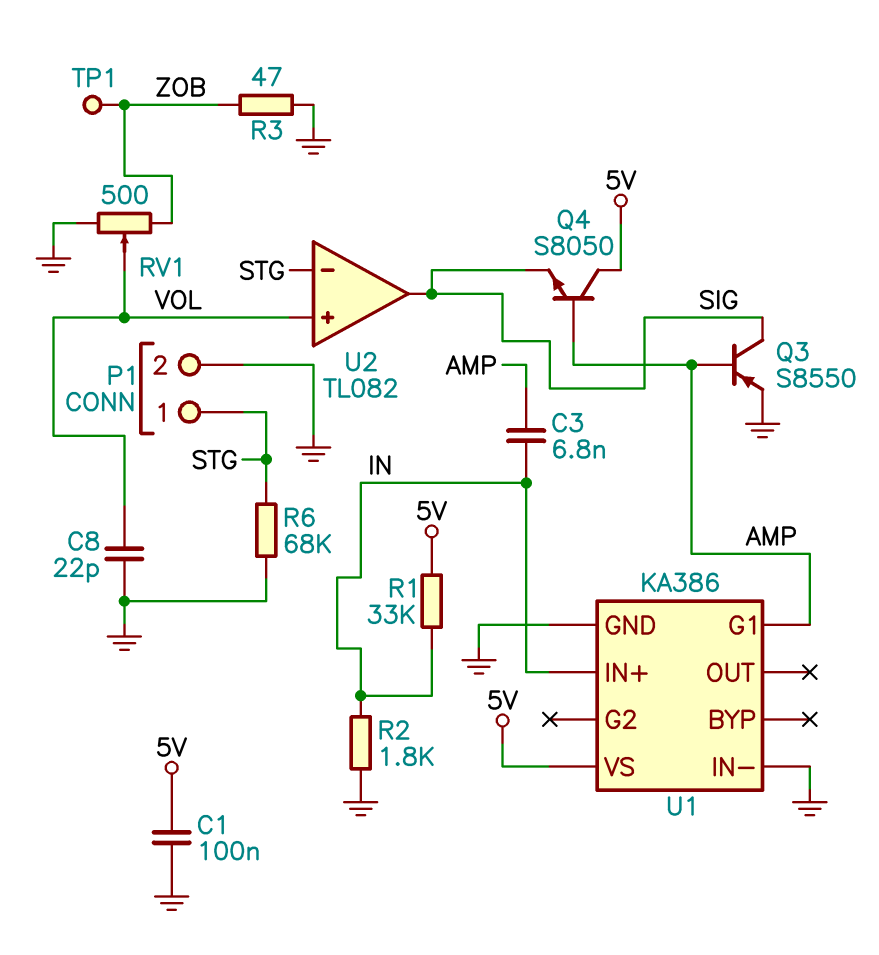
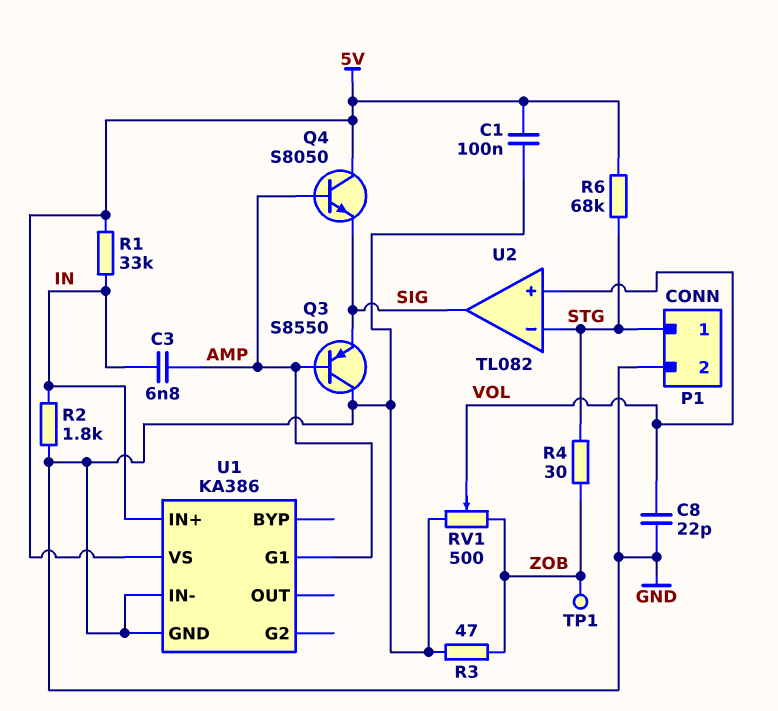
Q3: PNP S8550 (B AMP, C SIG, E GND) -> PNP S8550 (B AMP, C GND, E SIG)
R4: none -> 30 (STG, ZOB)
R6: 68k (GND, STG) -> 68k (5V, STG)

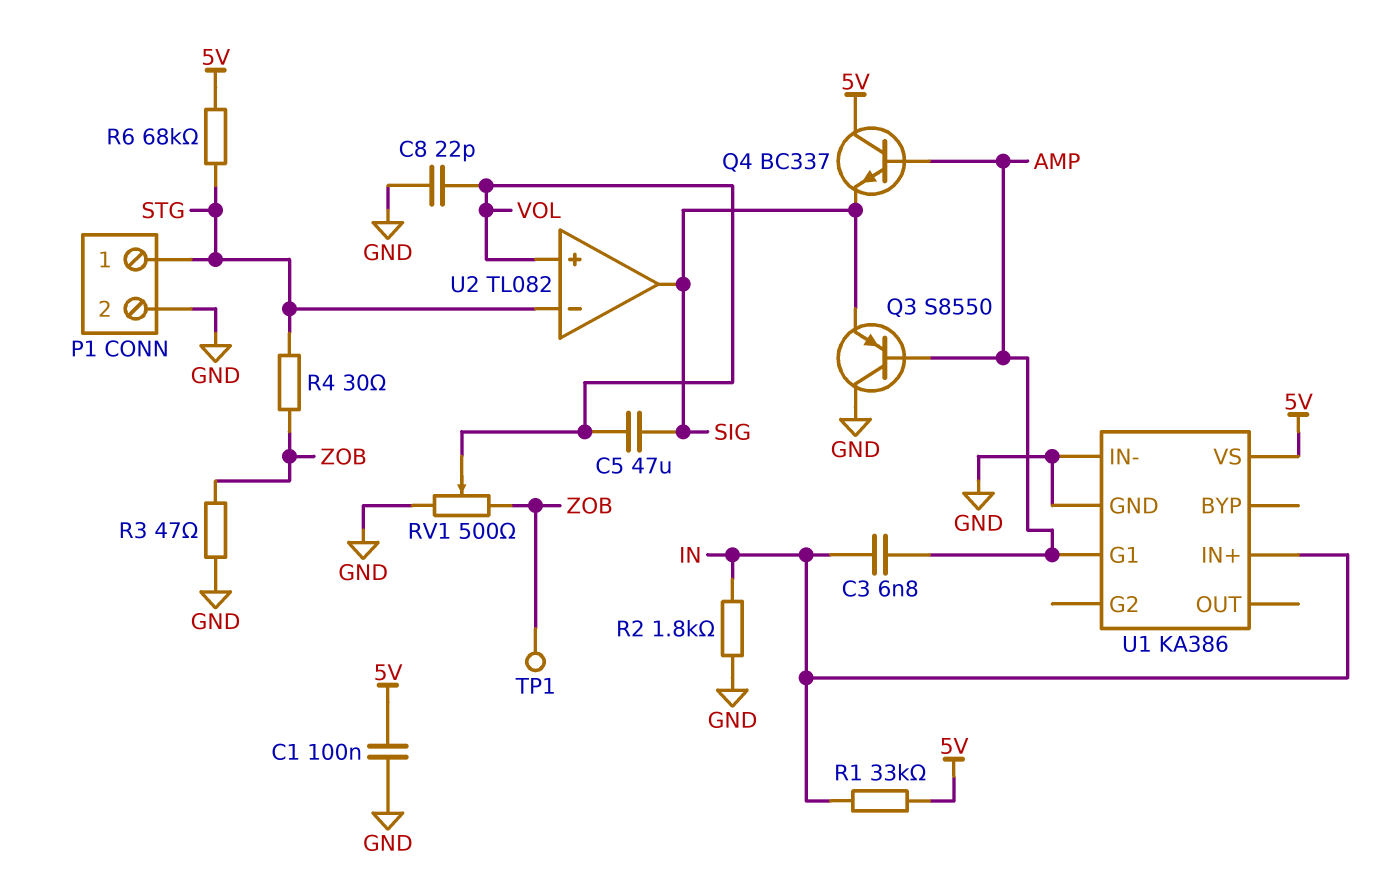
C5: none -> 47uF (SIG, VOL)
Q4: NPN S8050 (B AMP, C 5V, E SIG) -> NPN BC337 (B AMP, C 5V, E SIG)

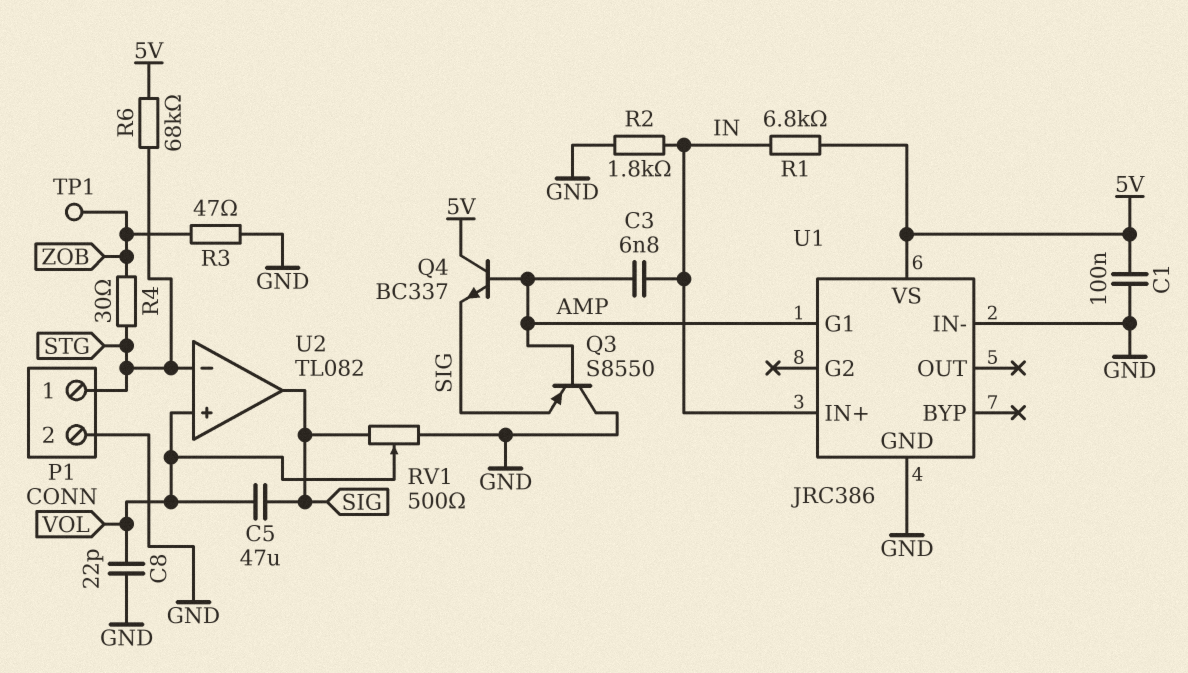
R1: 33k (5V, IN) -> 6.8k (5V, IN)
RV1: 500 (GND, ZOB, wiper VOL) -> 500 (GND, SIG, wiper VOL)
U1: KA386 -> JRC386

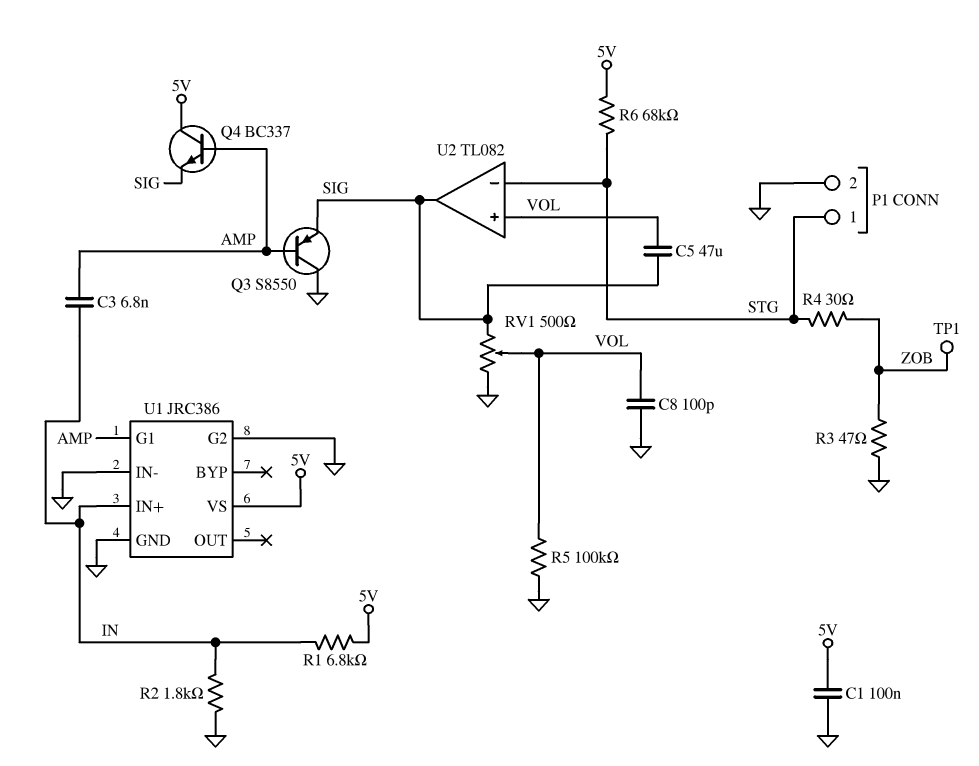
C8: 22pF (GND, VOL) -> 100pF (GND, VOL)
R5: none -> 100k (GND, VOL)
U1 pin G2: none -> GND

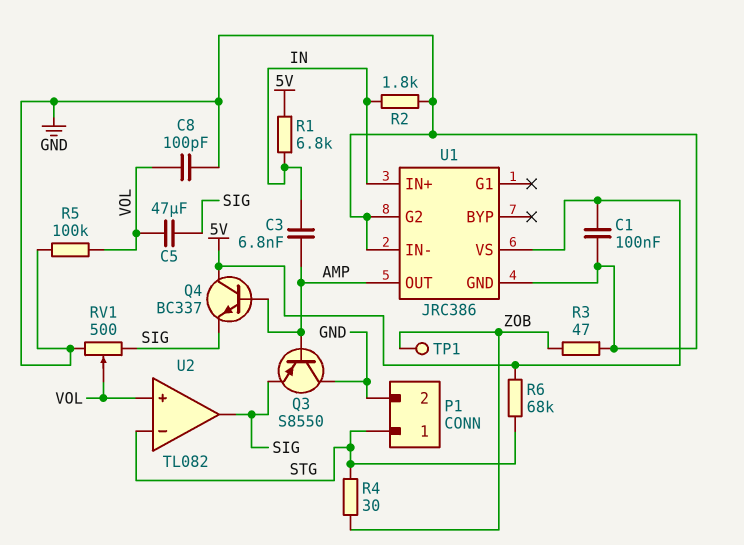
U1 pin G1: AMP -> none
U1 pin OUT: none -> AMP

